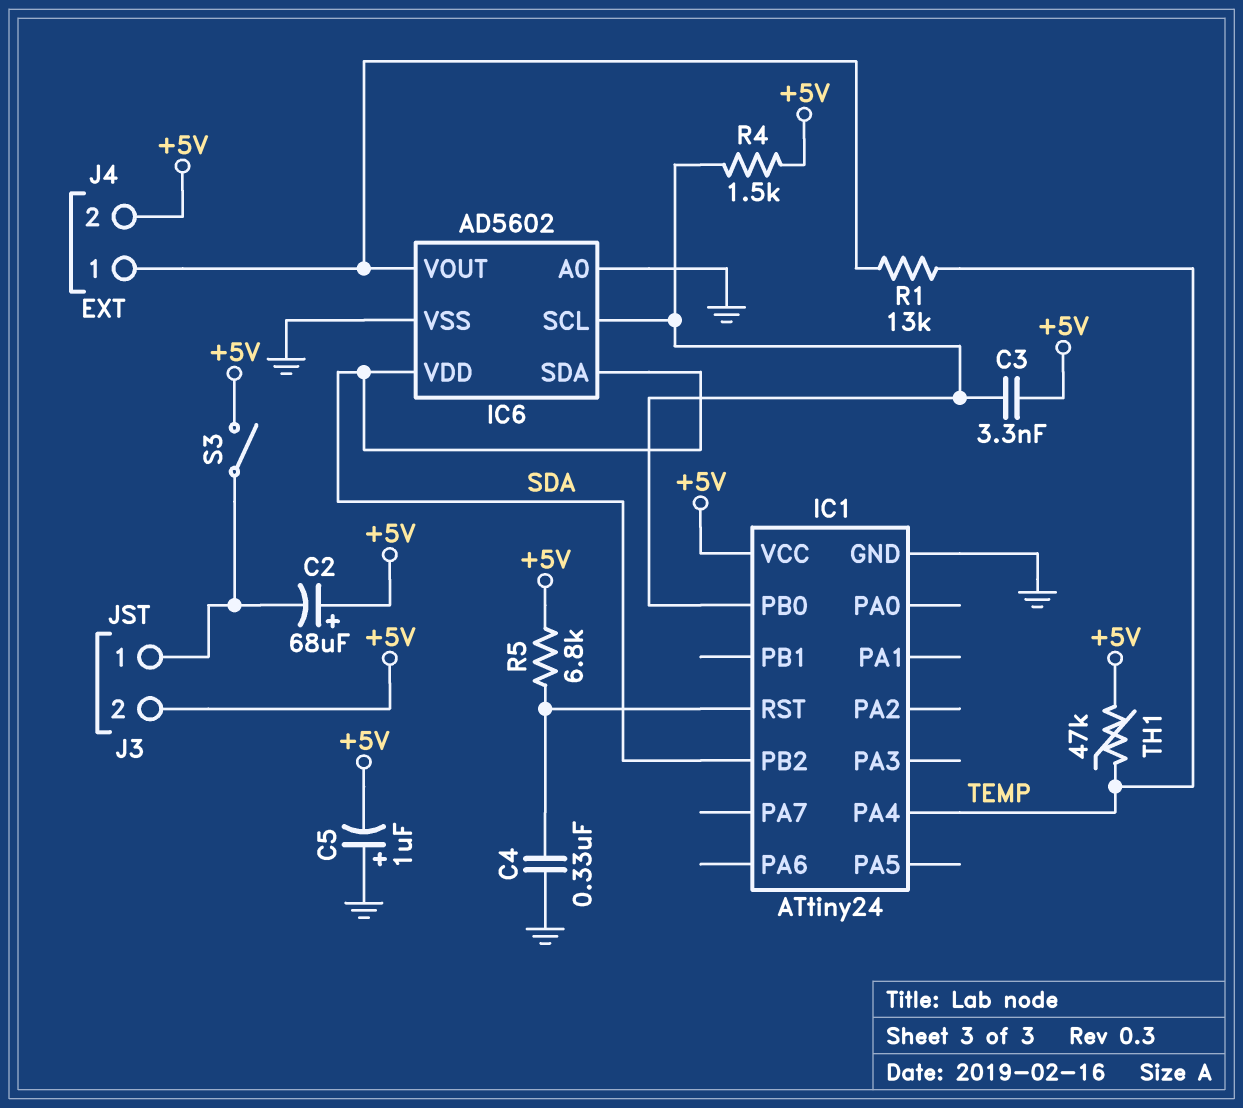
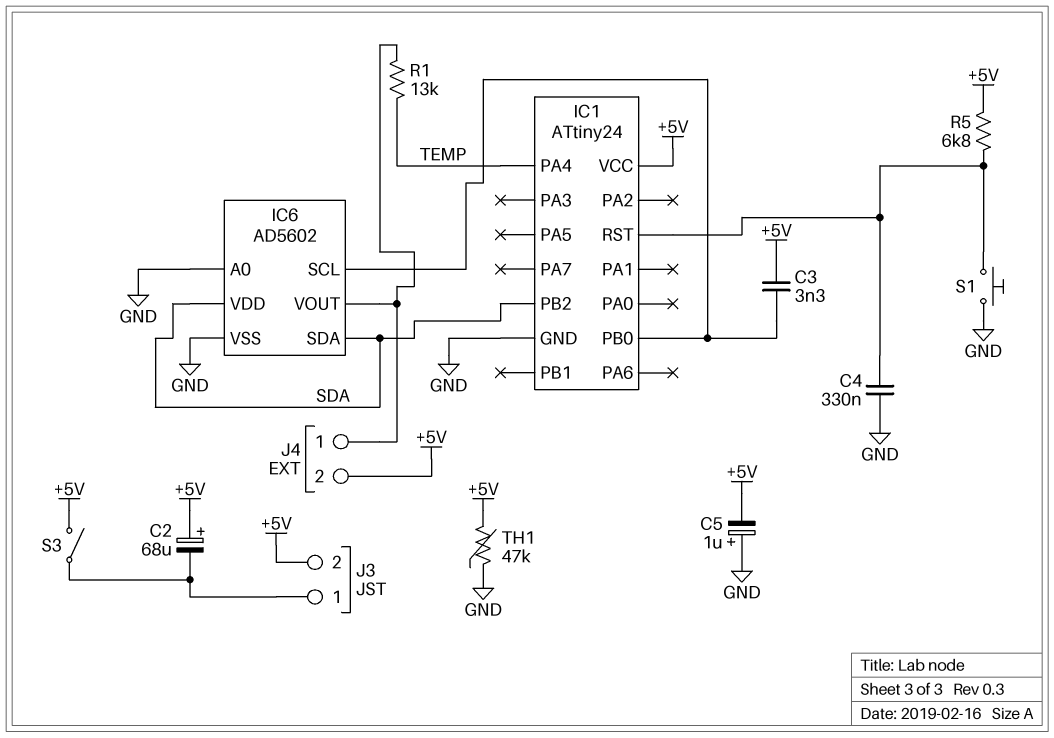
R4: 1.5k (+5V, IC1/PB0) -> none
S1: none -> button (GND, IC1/RST)
TH1: 47k (+5V, TEMP) -> 47k (+5V, GND)

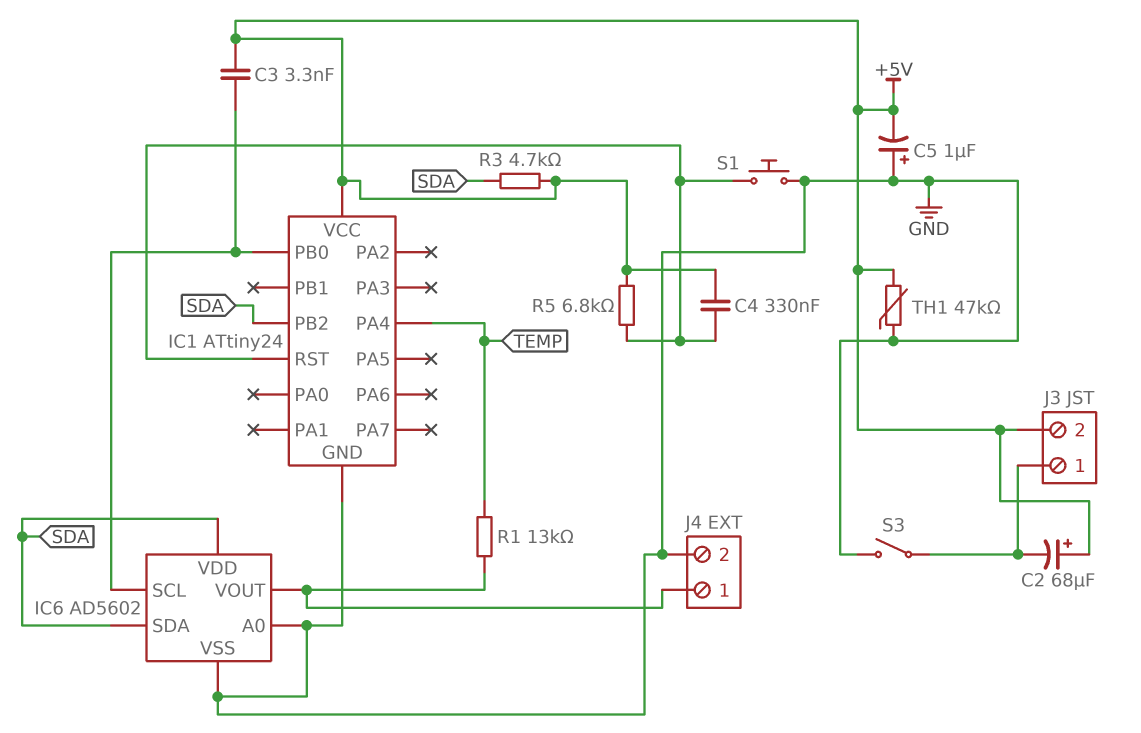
C4: 330nF (GND, IC1/RST) -> 330nF (+5V, IC1/RST)
J4 pin 2: +5V -> GND
R3: none -> 4.7k (+5V, SDA)
S3: switch (+5V, J3/1) -> switch (GND, J3/1)

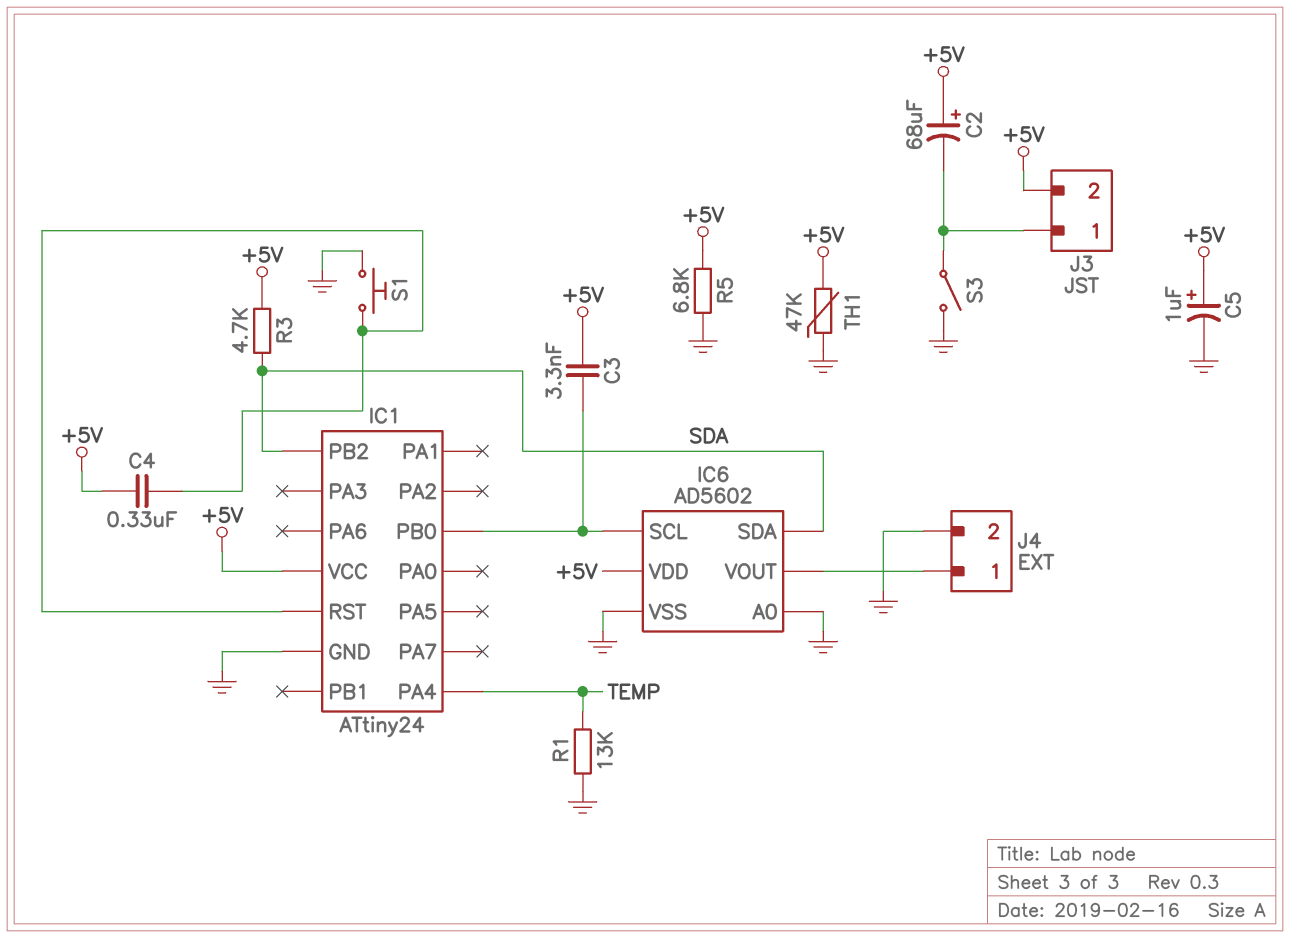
C5: 1uF (plus GND, minus +5V) -> 1uF (plus +5V, minus GND)
IC6 pin VDD: SDA -> +5V
R1: 13k (IC6/VOUT, TEMP) -> 13k (GND, TEMP)
R5: 6.8k (+5V, IC1/RST) -> 6.8k (+5V, GND)

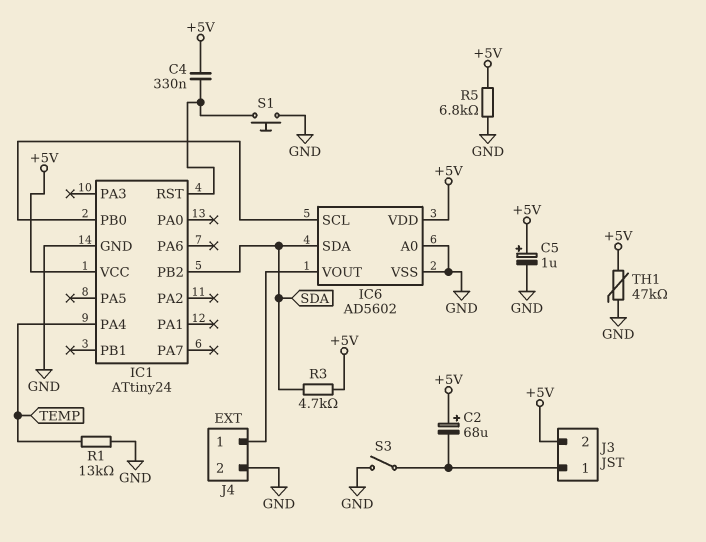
C3: 3.3nF (+5V, IC1/PB0) -> none

